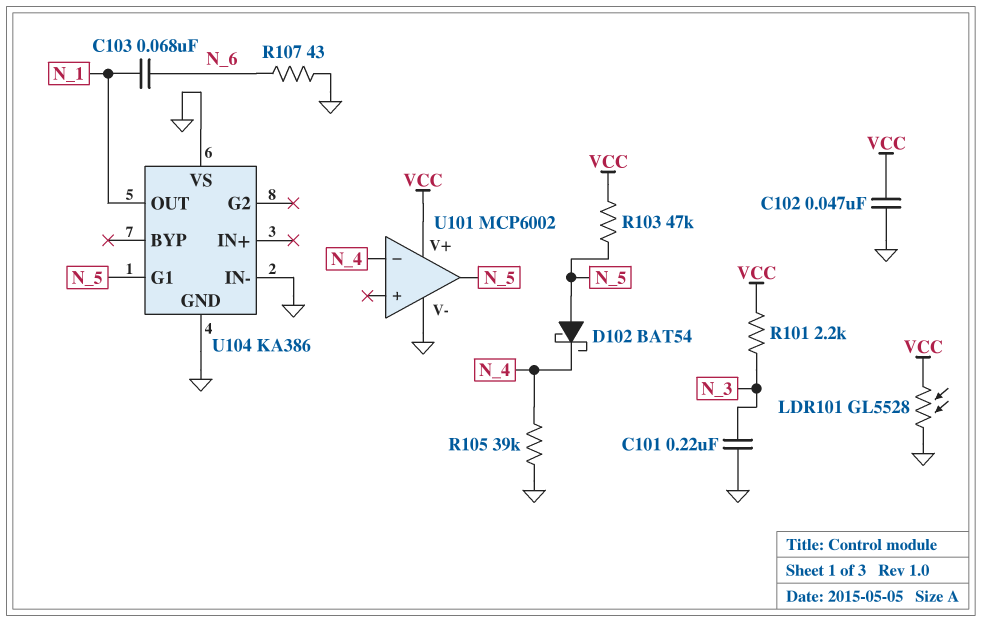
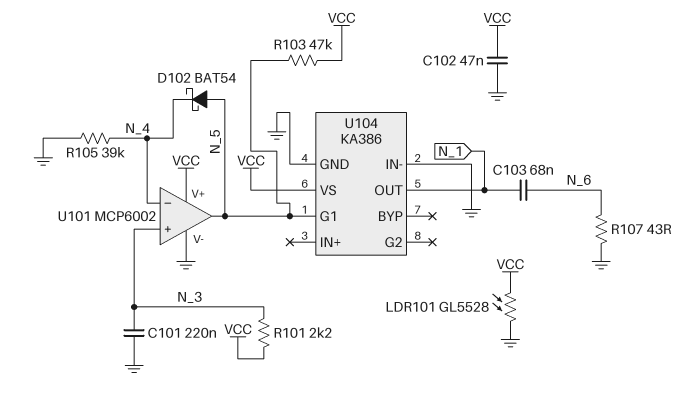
U101 pin in+: none -> N_3
U104 pin VS: GND -> VCC

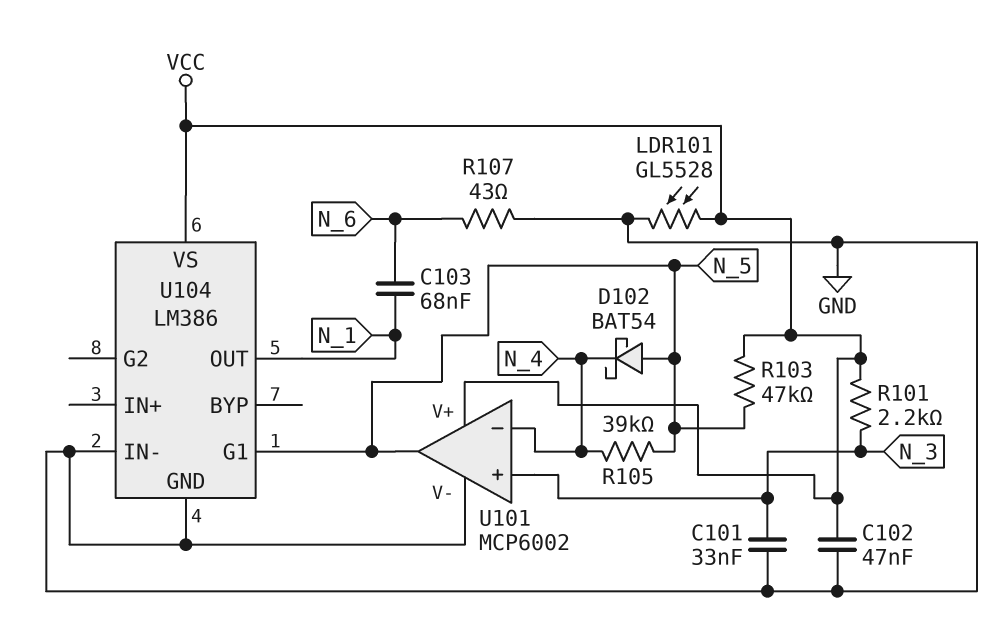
C101: 220nF (GND, N_3) -> 33nF (GND, N_3)
R105: 39k (GND, N_4) -> 39k (N_4, N_5)
U104: KA386 -> LM386

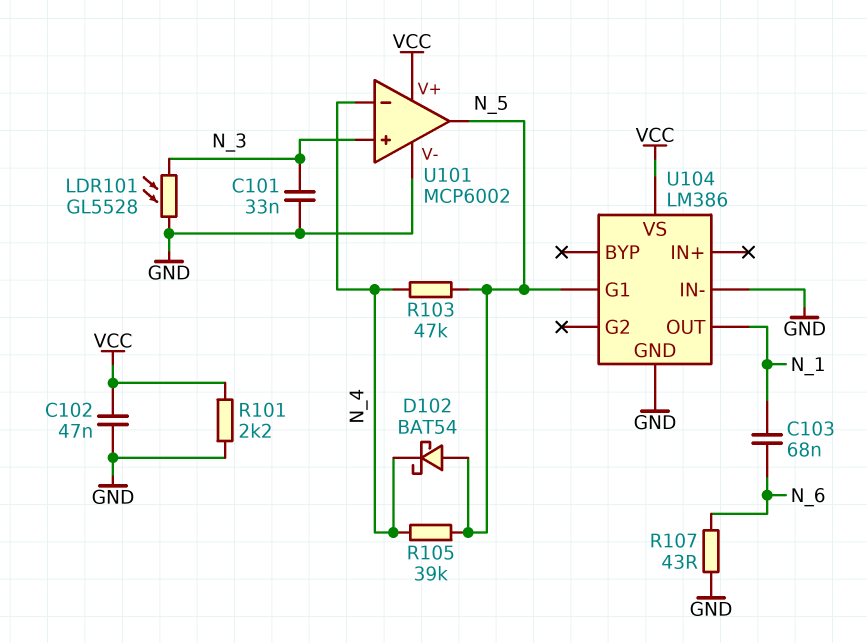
LDR101: GL5528 (GND, VCC) -> GL5528 (GND, N_3)
R101: 2.2k (N_3, VCC) -> 2.2k (GND, VCC)
R103: 47k (N_5, VCC) -> 47k (N_4, N_5)

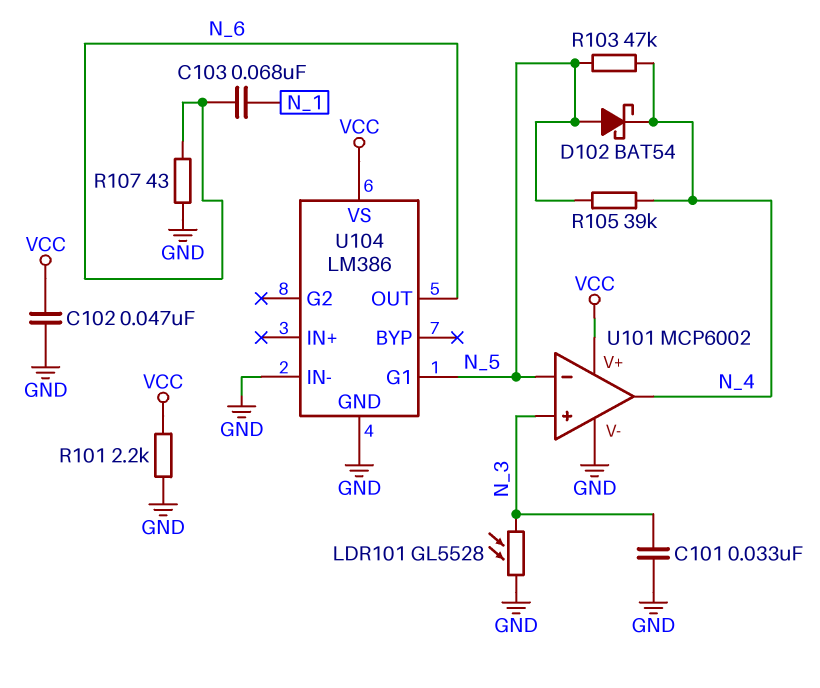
U101 pin in-: N_4 -> N_5
U101 pin out: N_5 -> N_4
U104 pin OUT: N_1 -> N_6

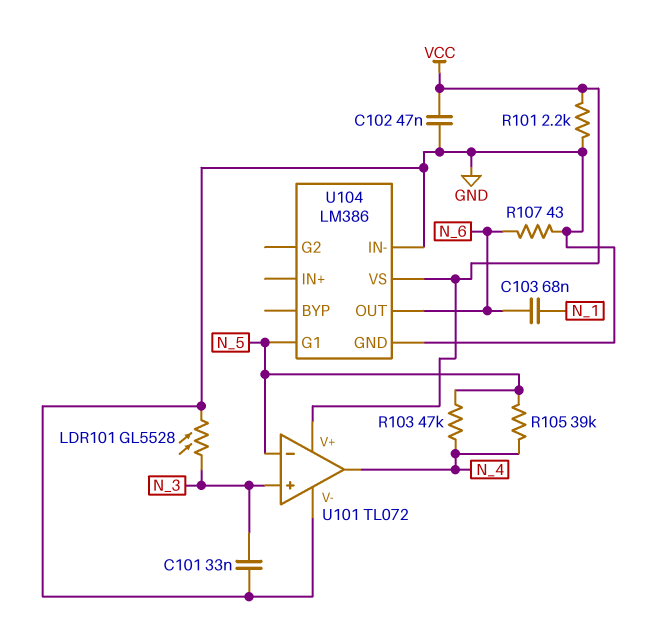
D102: schottky BAT54 (A N_5, K N_4) -> none
U101: MCP6002 -> TL072

